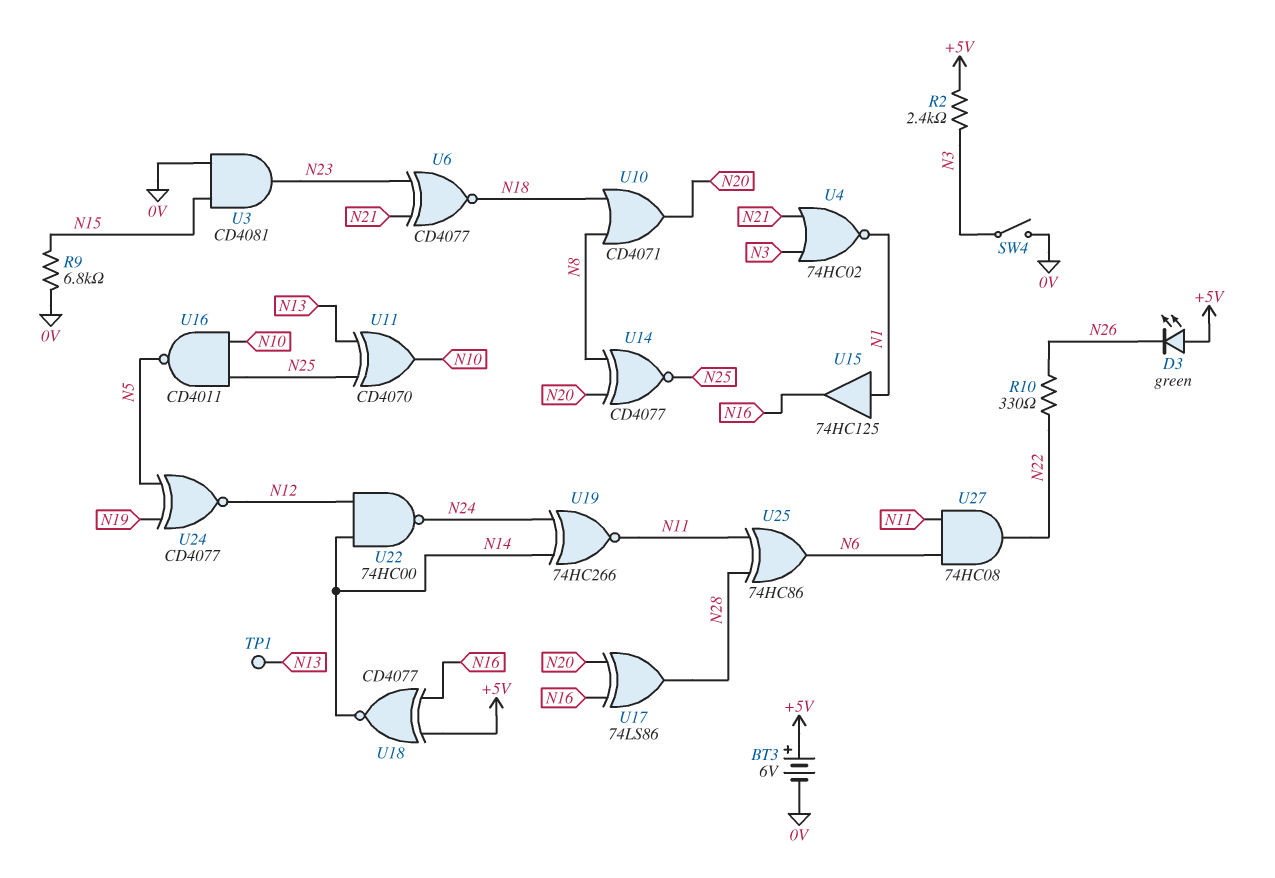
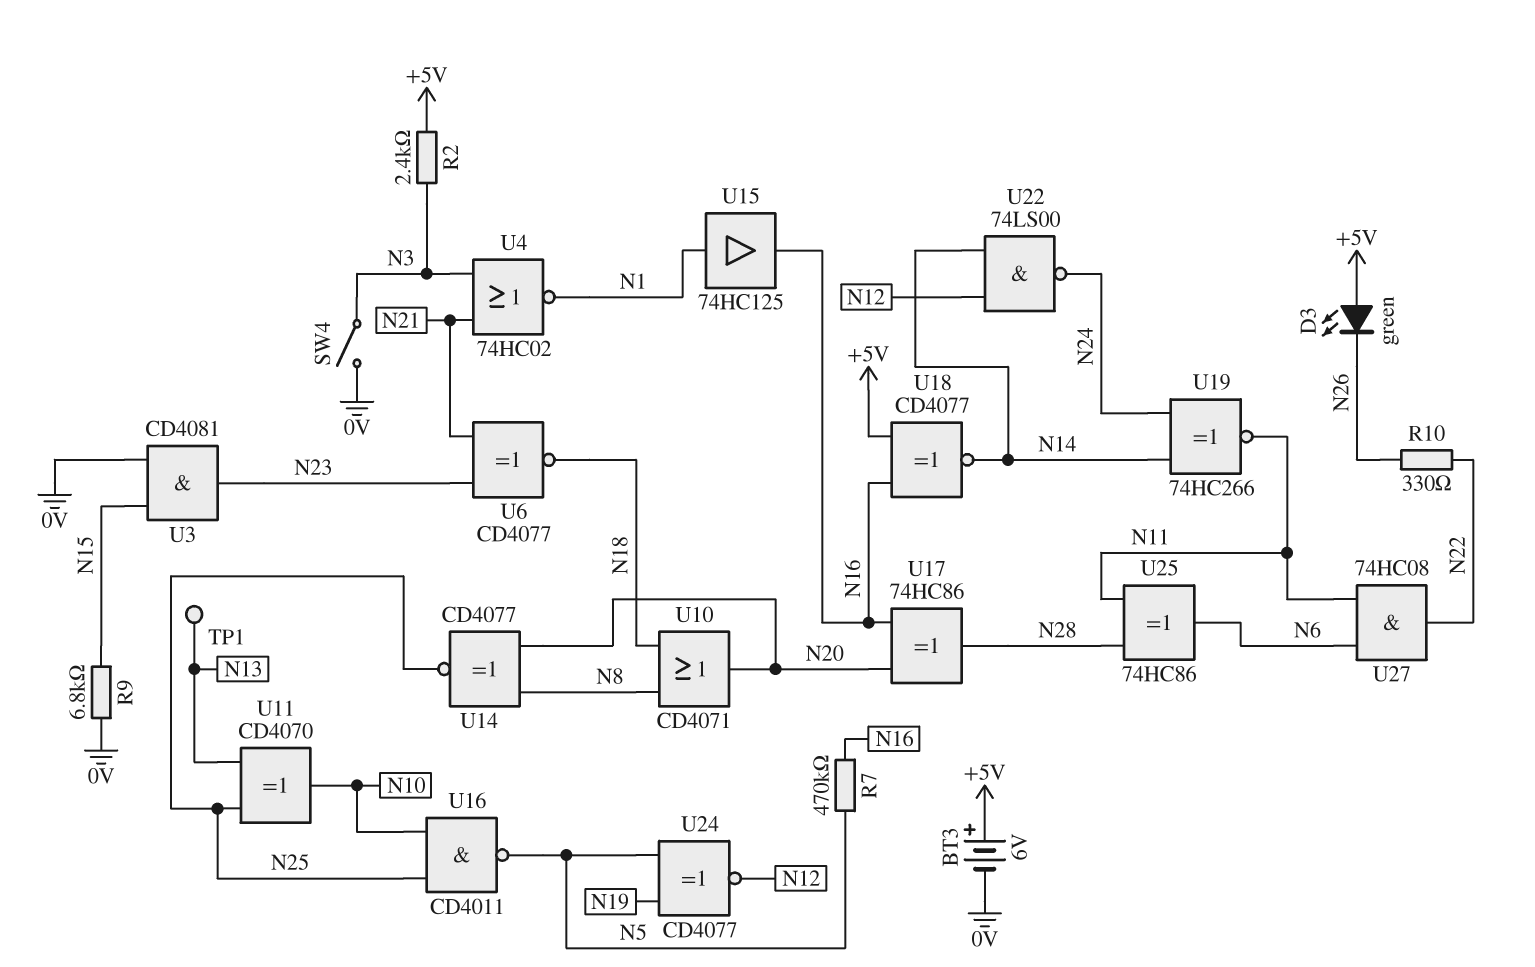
R7: none -> 470k (N5, N16)
U17: XOR 74LS86 (in N16, in N20, out N28) -> XOR 74HC86 (in N16, in N20, out N28)
U22: NAND 74HC00 (in N12, in N14, out N24) -> NAND 74LS00 (in N12, in N14, out N24)

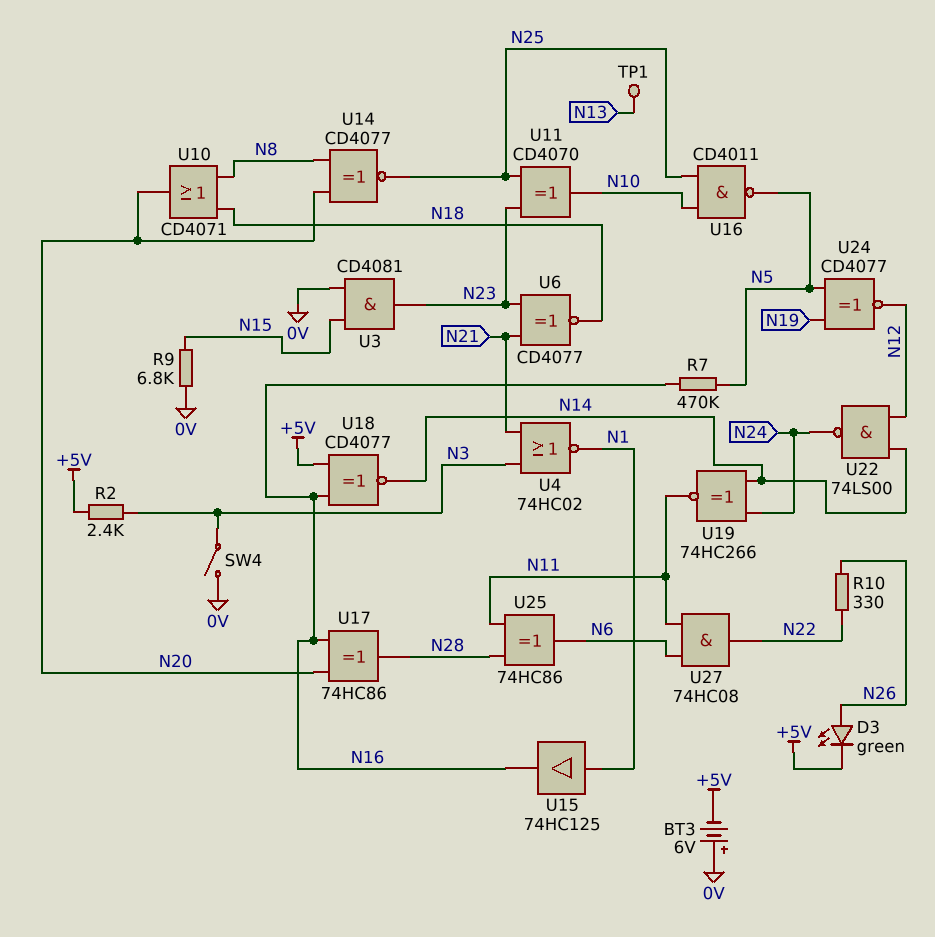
BT3: 6V (plus +5V, minus 0V) -> 6V (plus 0V, minus +5V)
D3: LED green (A +5V, K N26) -> LED green (A N26, K +5V)
U11: XOR CD4070 (in N13, in N25, out N10) -> XOR CD4070 (in N23, in N25, out N10)

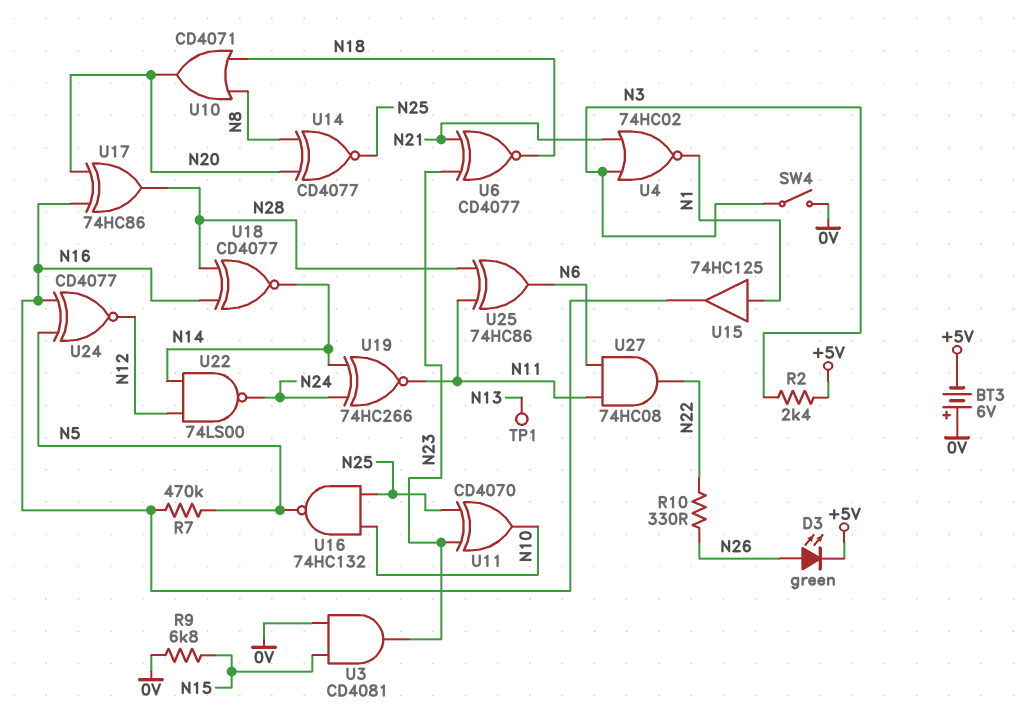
U16: NAND CD4011 (in N10, in N25, out N5) -> NAND 74HC132 (in N10, in N25, out N5)
U18: XNOR CD4077 (in +5V, in N16, out N14) -> XNOR CD4077 (in N16, in N28, out N14)
U24: XNOR CD4077 (in N5, in N19, out N12) -> XNOR CD4077 (in N5, in N16, out N12)

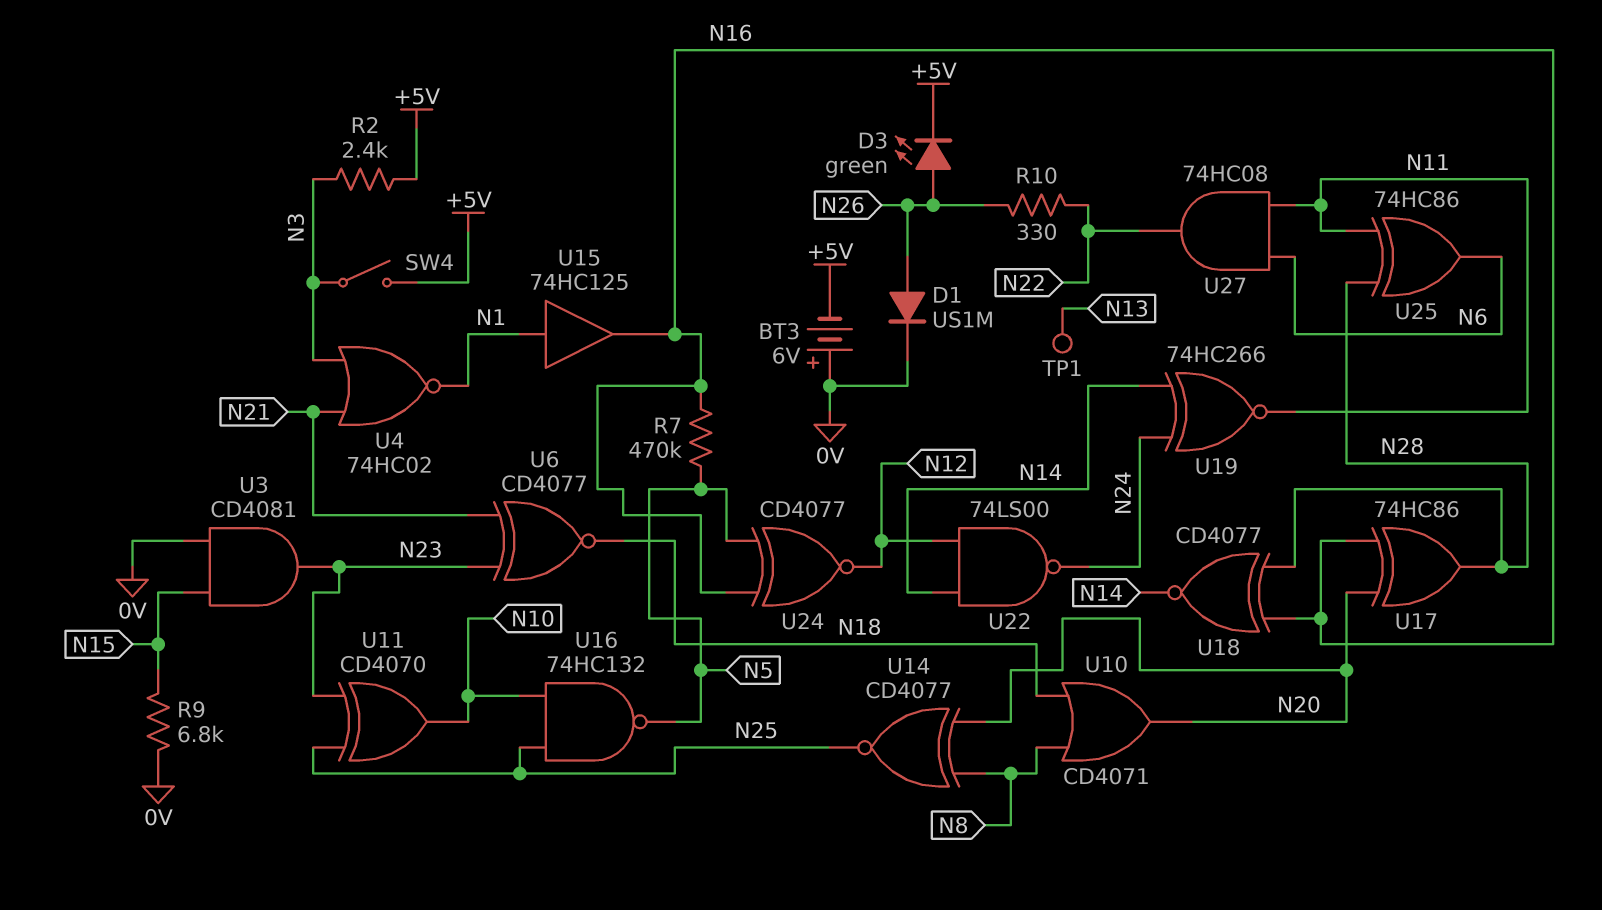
D1: none -> diode US1M (A N26, K 0V)
SW4: switch (0V, N3) -> switch (+5V, N3)

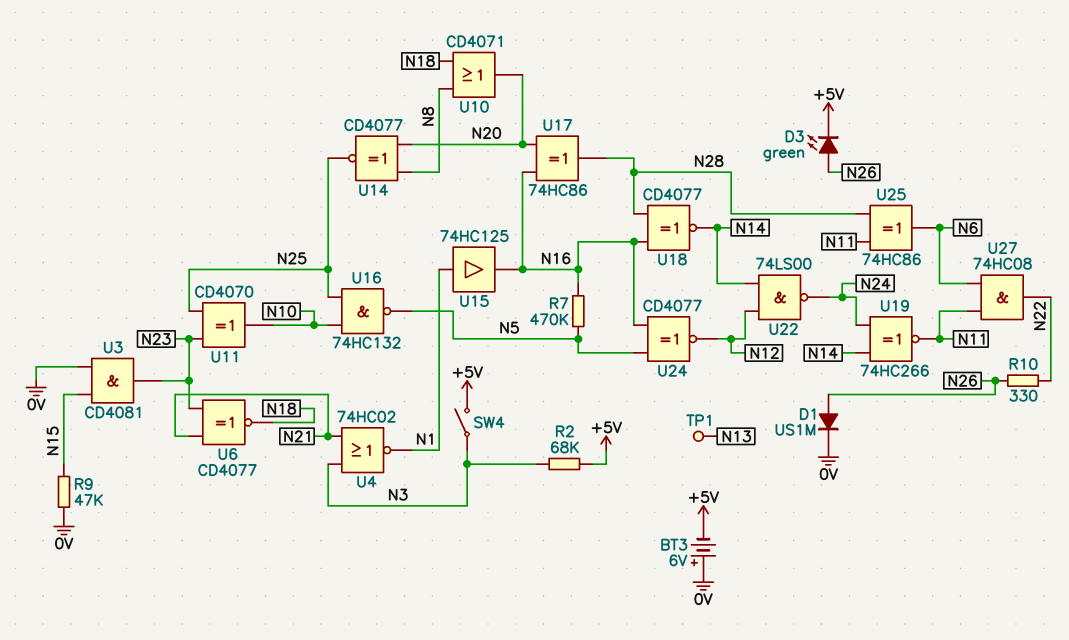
R2: 2.4k (+5V, N3) -> 68k (+5V, N3)
R9: 6.8k (0V, N15) -> 47k (0V, N15)

